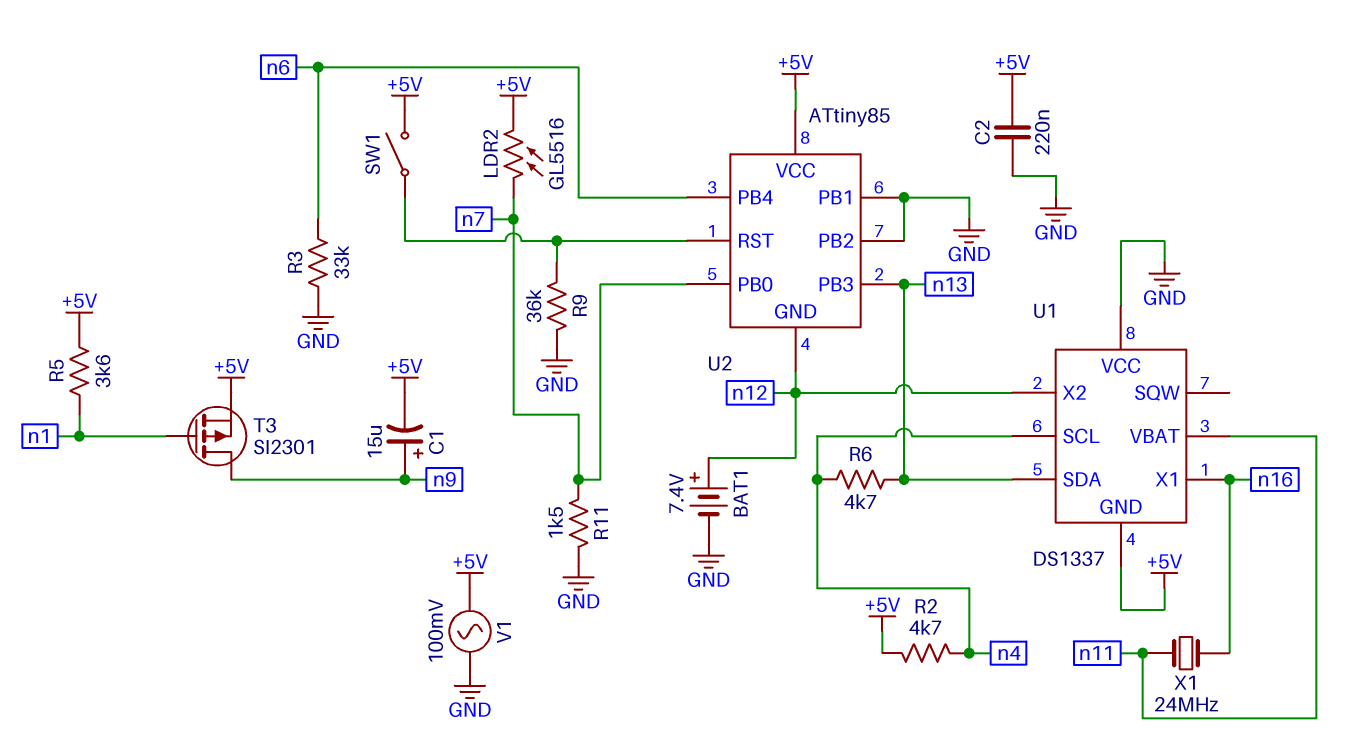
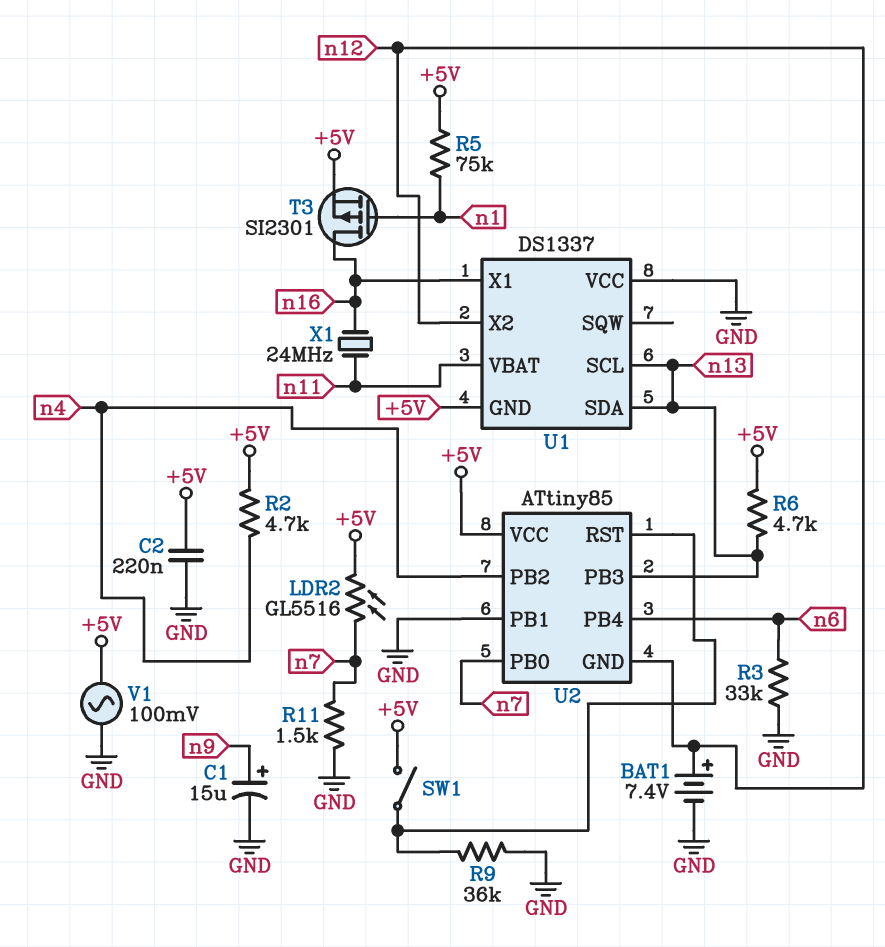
C1: 15uF (plus n9, minus +5V) -> 15uF (plus n9, minus GND)
R5: 3.6k (+5V, n1) -> 75k (+5V, n1)
R6: 4.7k (n4, n13) -> 4.7k (+5V, n13)
T3: PMOS SI2301 (G n1, D n9, S +5V) -> PMOS SI2301 (G n1, D n16, S +5V)
U1 pin SCL: n4 -> n13
U2 pin PB2: GND -> n4

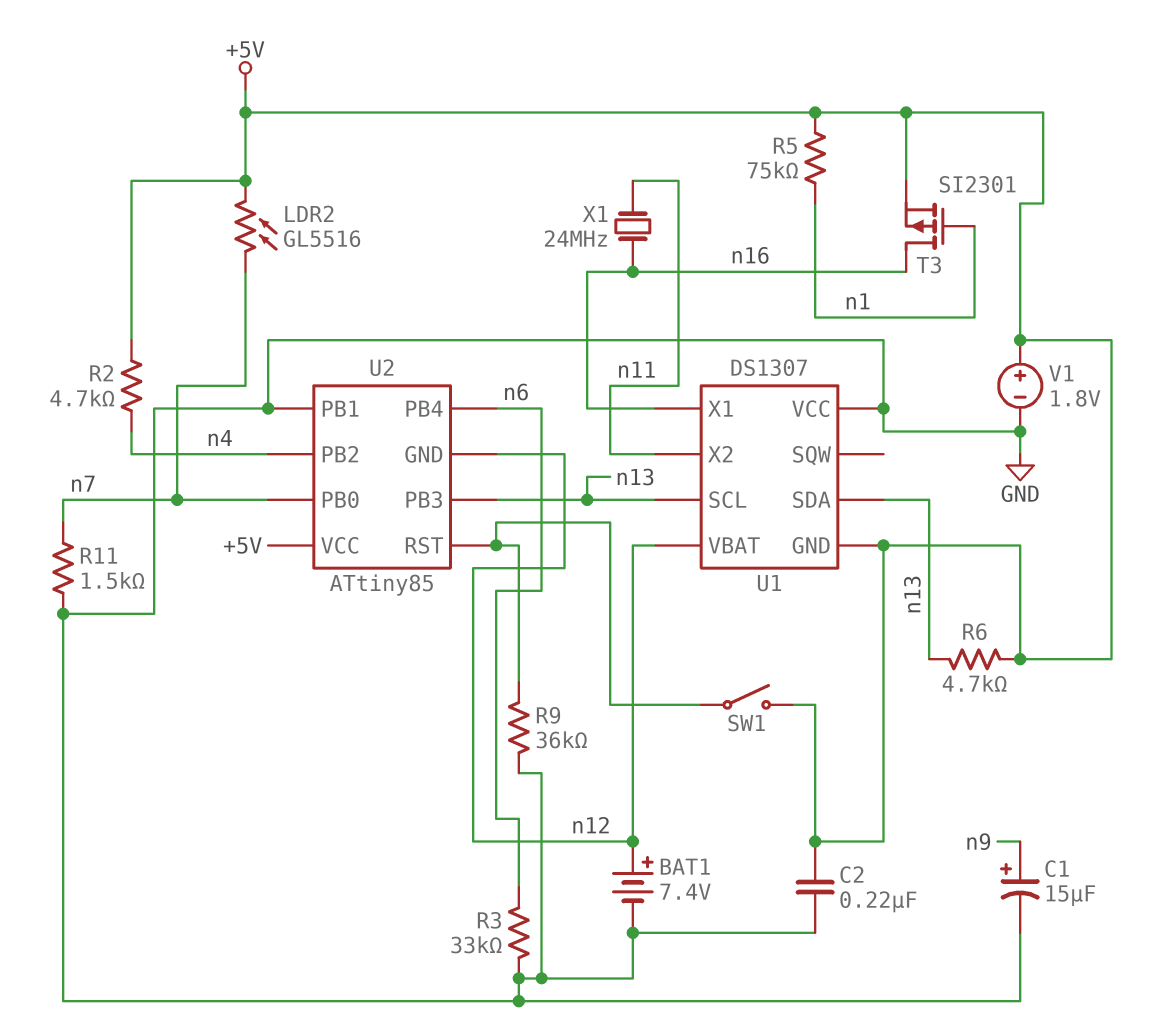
U1: DS1337 -> DS1307
U1 pin VBAT: n11 -> n12
U1 pin X2: n12 -> n11
V1: AC 100mV (+5V, GND) -> 1.8V (plus +5V, minus GND)

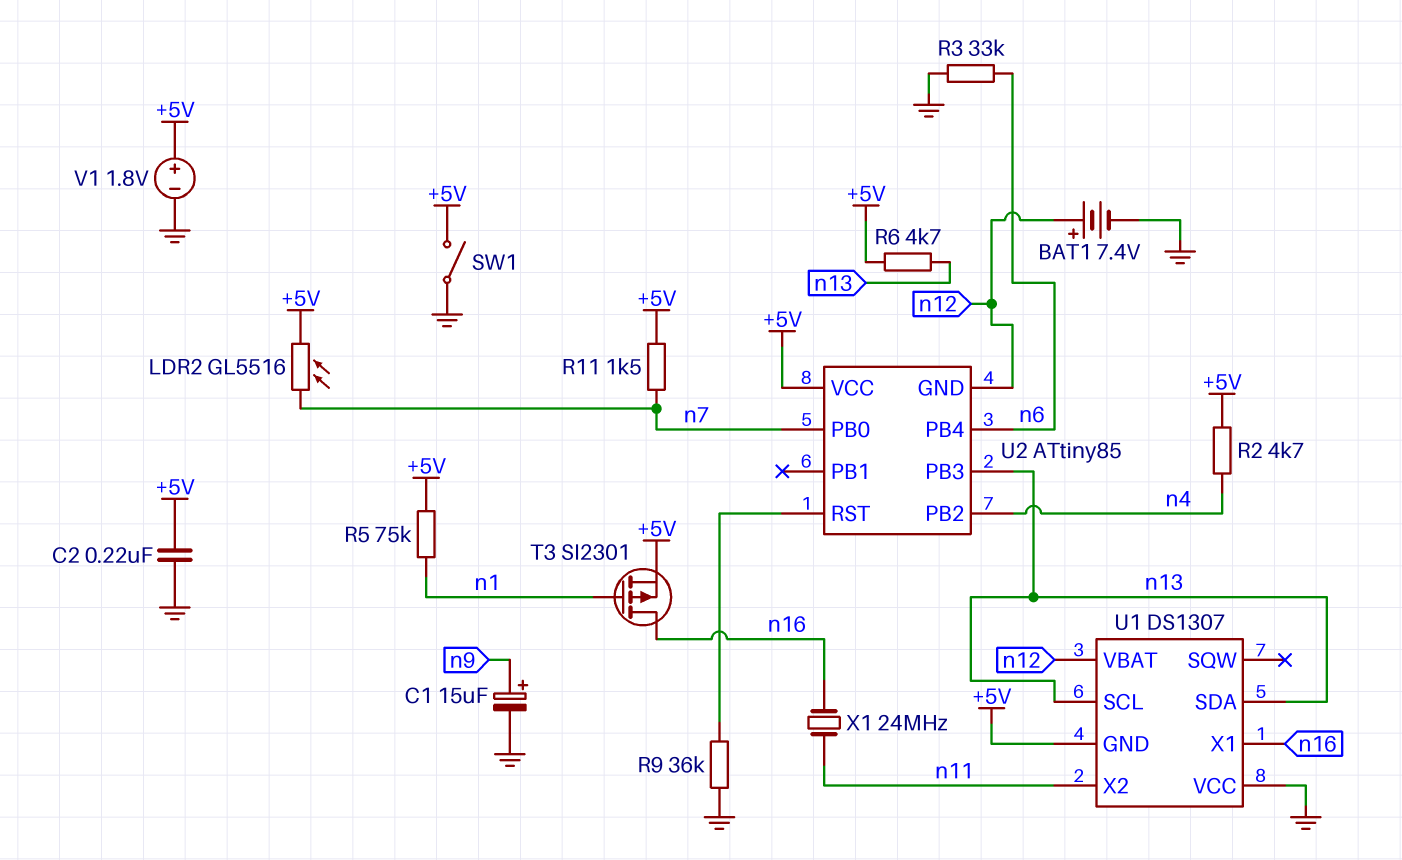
R11: 1.5k (GND, n7) -> 1.5k (+5V, n7)
SW1: switch (+5V, U2/RST) -> switch (+5V, GND)
U2 pin PB1: GND -> none

